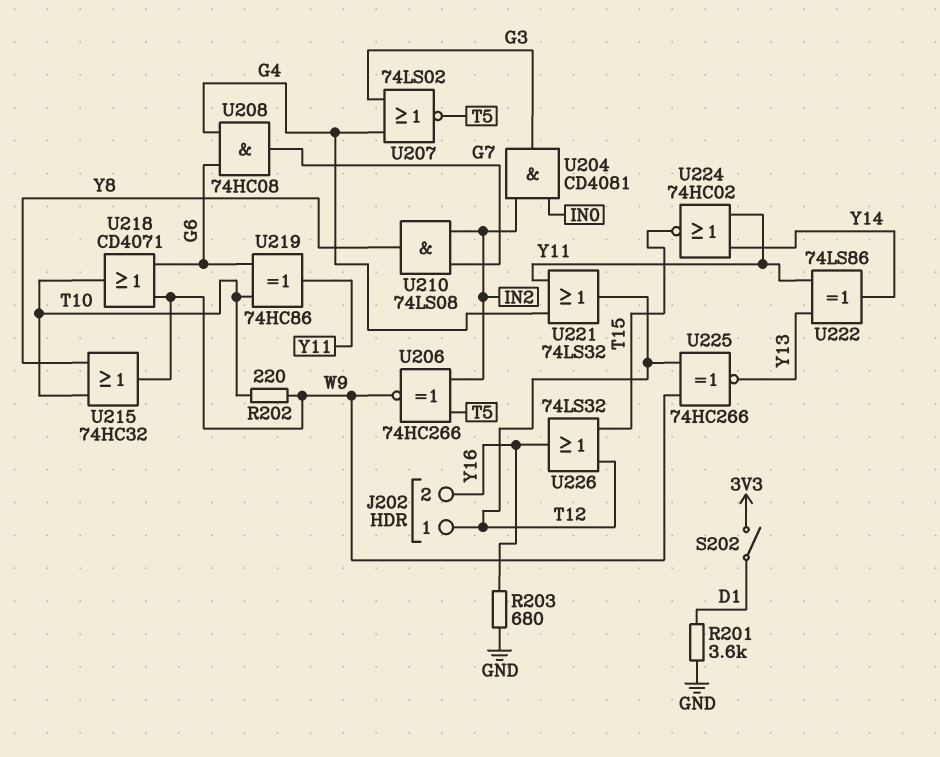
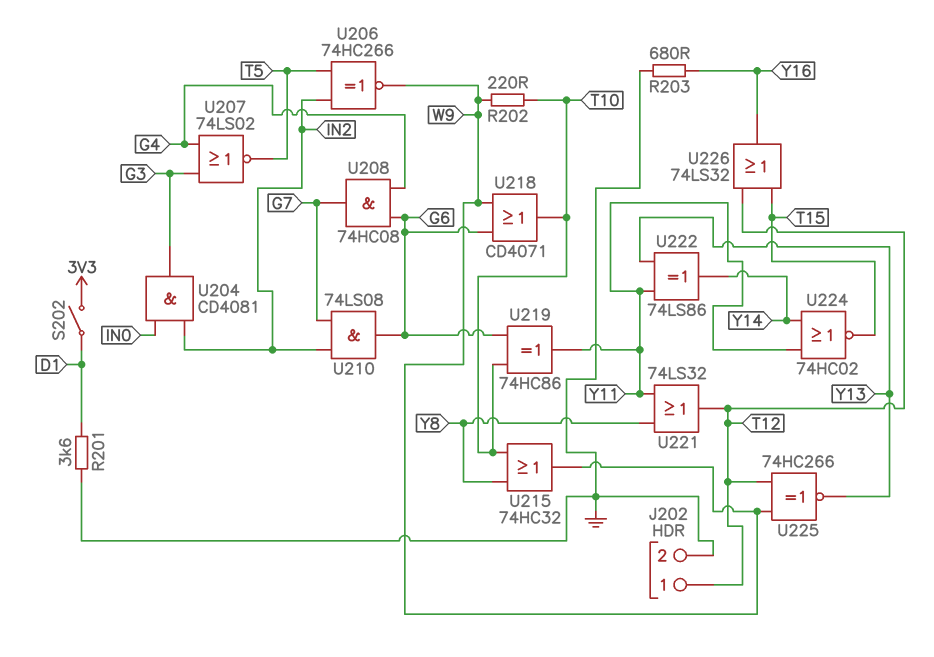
J202 pin 2: Y16 -> GND
U210: AND 74LS08 (in G7, in IN2, out Y8) -> AND 74LS08 (in G7, in IN2, out G6)
U221: OR 74LS32 (in G4, in Y11, out T12) -> OR 74LS32 (in Y8, in Y11, out T12)

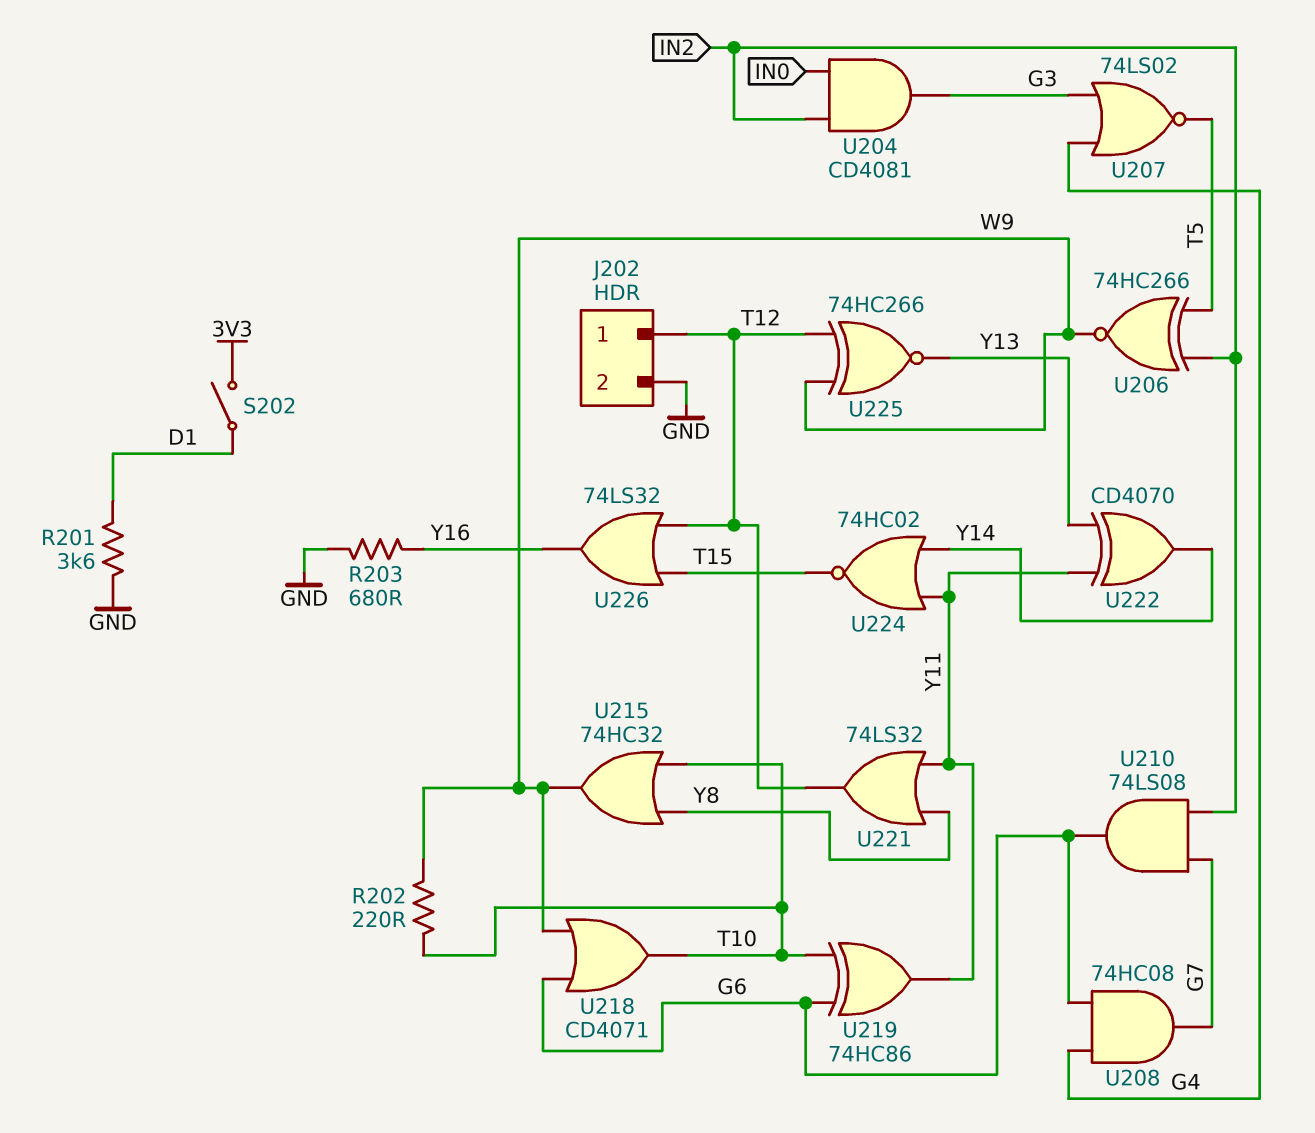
U222: XOR 74LS86 (in Y11, in Y13, out Y14) -> XOR CD4070 (in Y11, in Y13, out Y14)

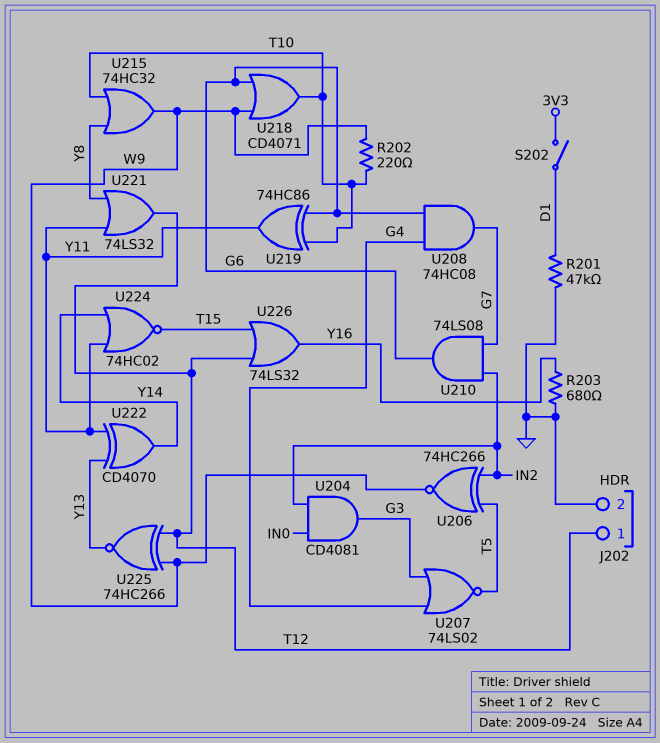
R201: 3.6k (D1, GND) -> 47k (D1, GND)

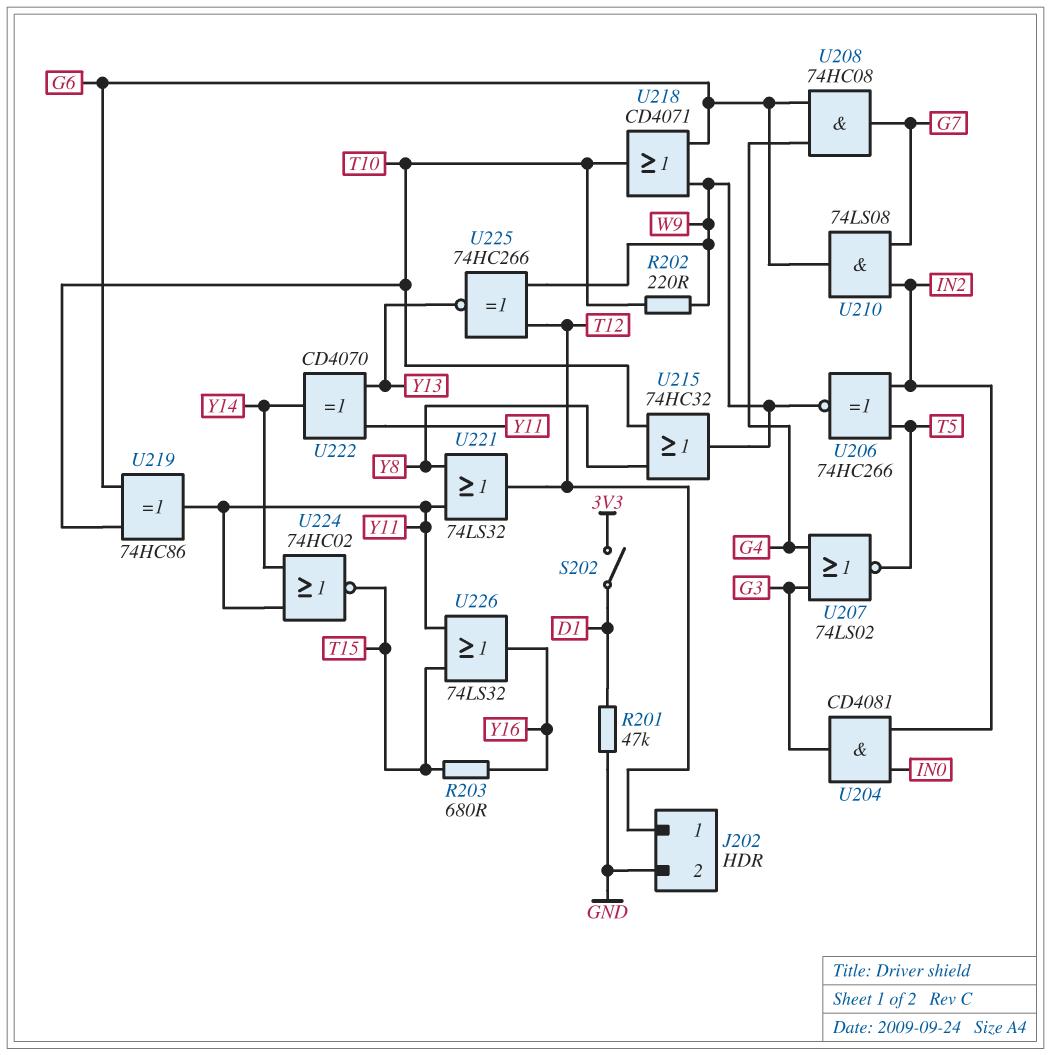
R203: 680 (GND, Y16) -> 680 (T15, Y16)
U226: OR 74LS32 (in T12, in T15, out Y16) -> OR 74LS32 (in T15, in Y11, out Y16)

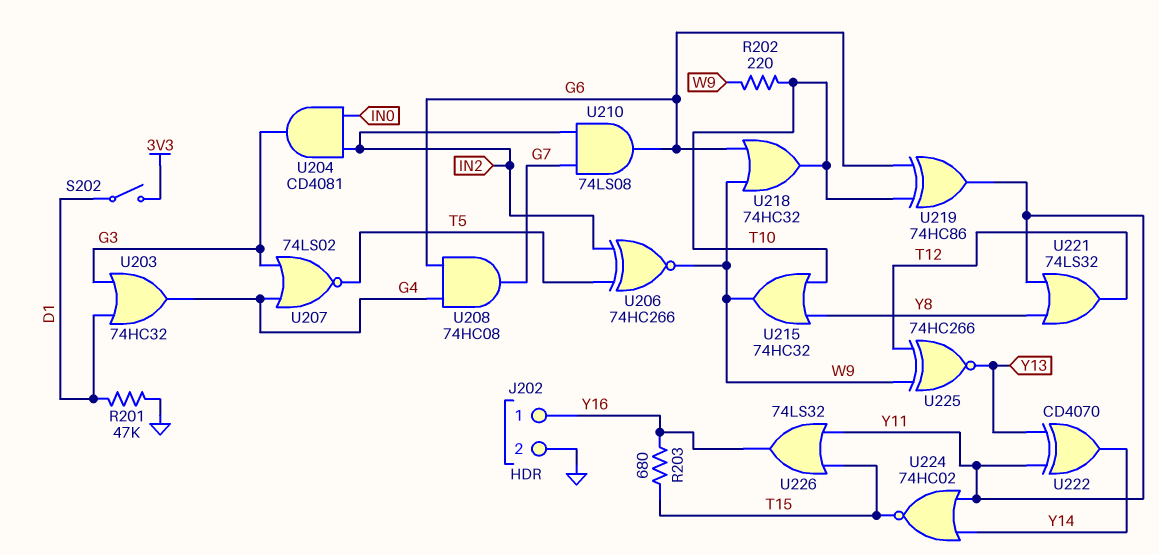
J202 pin 1: T12 -> Y16
U203: none -> OR 74HC32 (in D1, in G3, out G4)
U218: OR CD4071 (in G6, in W9, out T10) -> OR 74HC32 (in G6, in W9, out T10)

